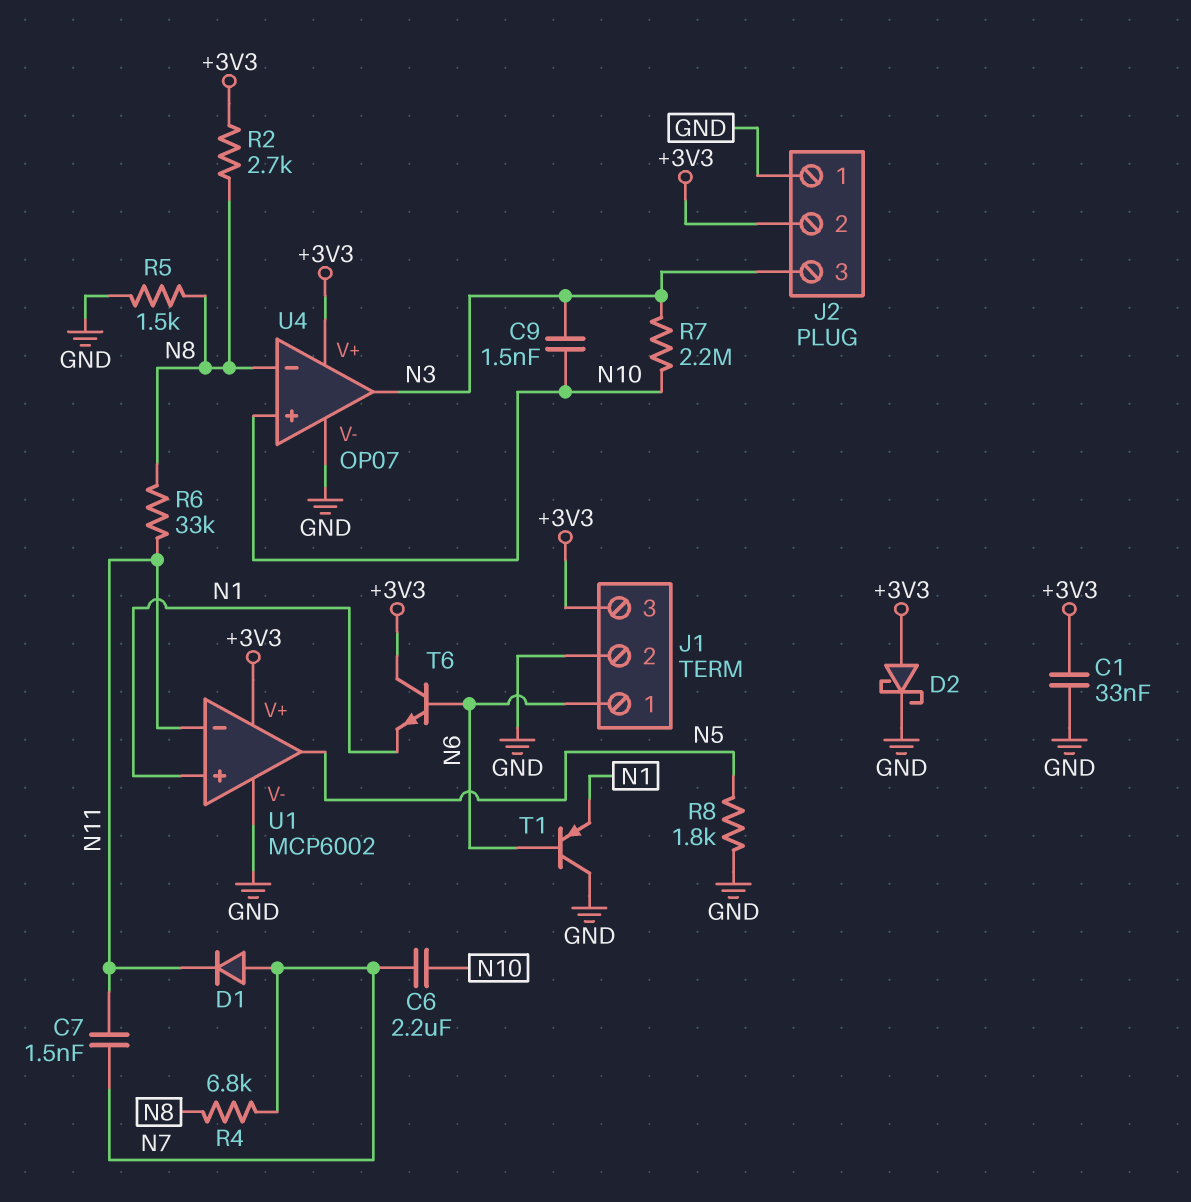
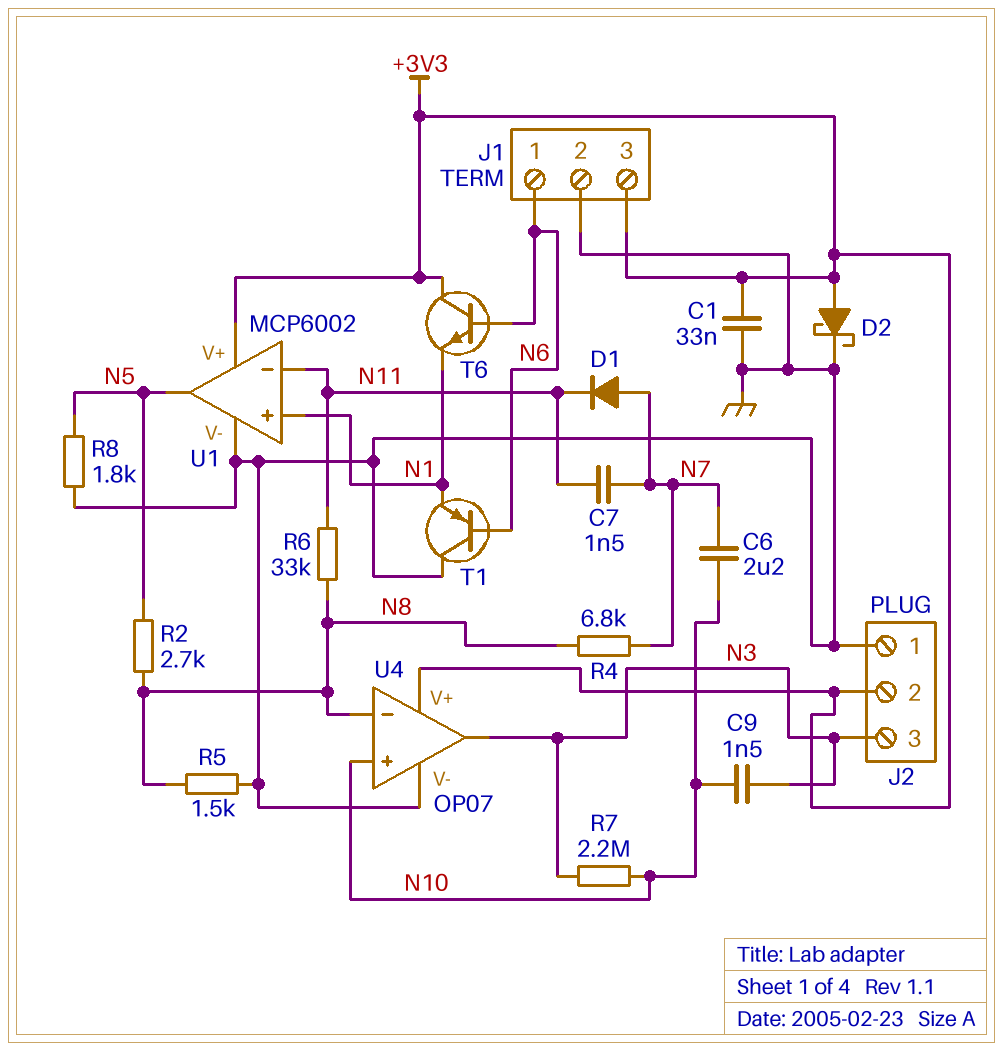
R2: 2.7k (+3V3, N8) -> 2.7k (N5, N8)

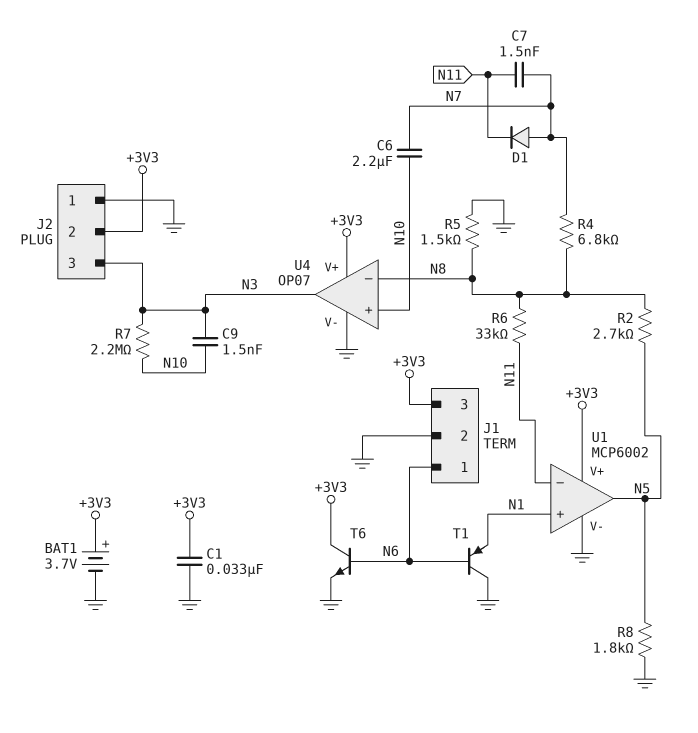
BAT1: none -> 3.7V (plus +3V3, minus GND)
D2: schottky (A +3V3, K GND) -> none
T6: NPN (B N6, C +3V3, E N1) -> NPN (B N6, C +3V3, E GND)

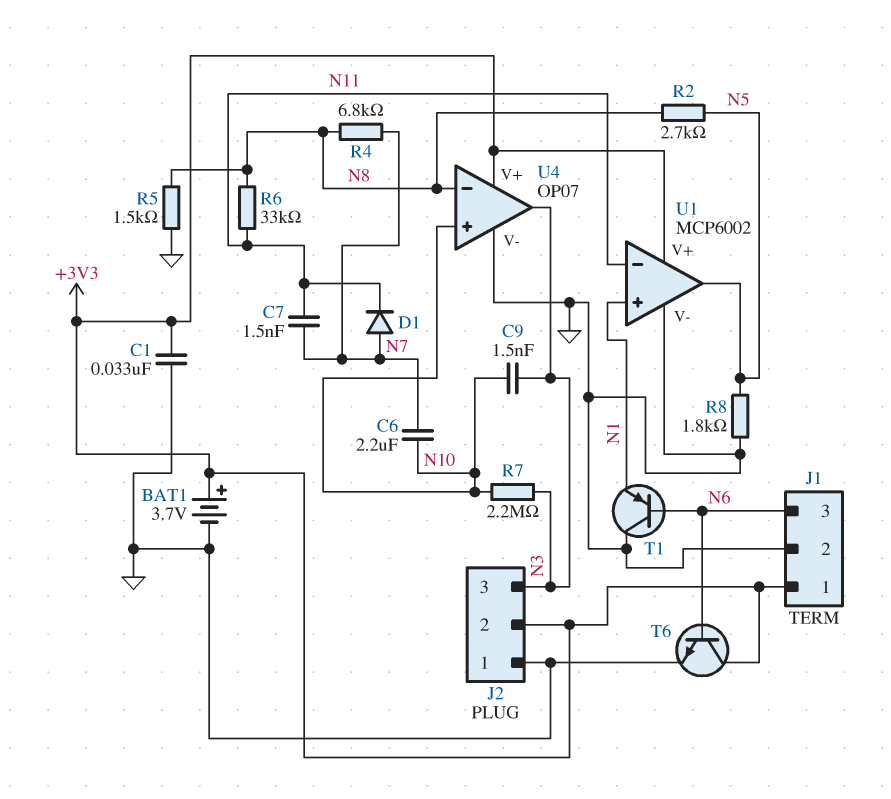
J1 pin 1: N6 -> +3V3
J1 pin 3: +3V3 -> N6

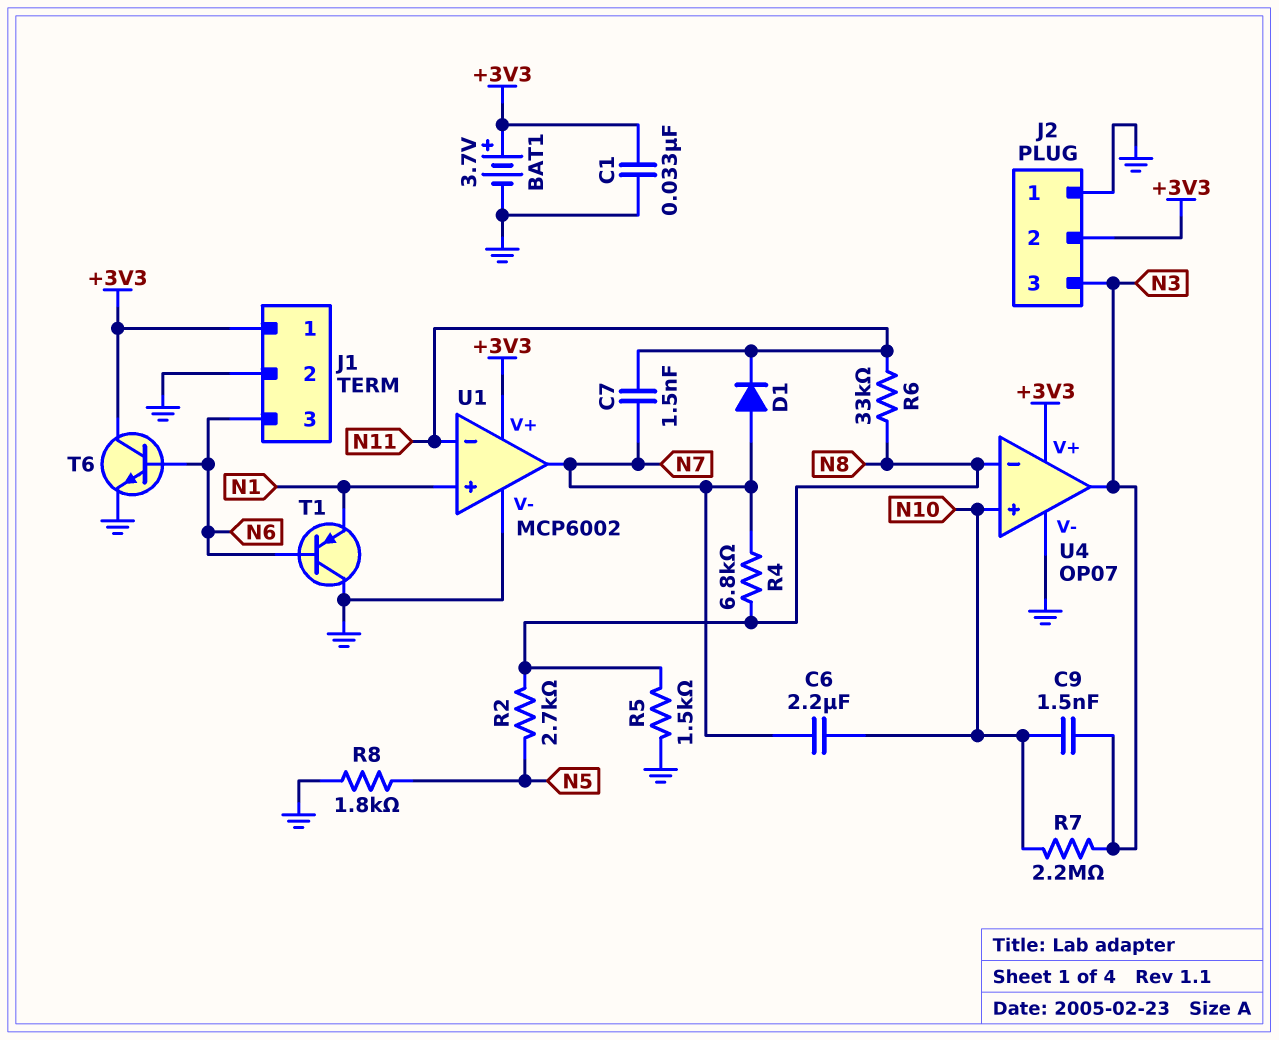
U1 pin out: N5 -> N7

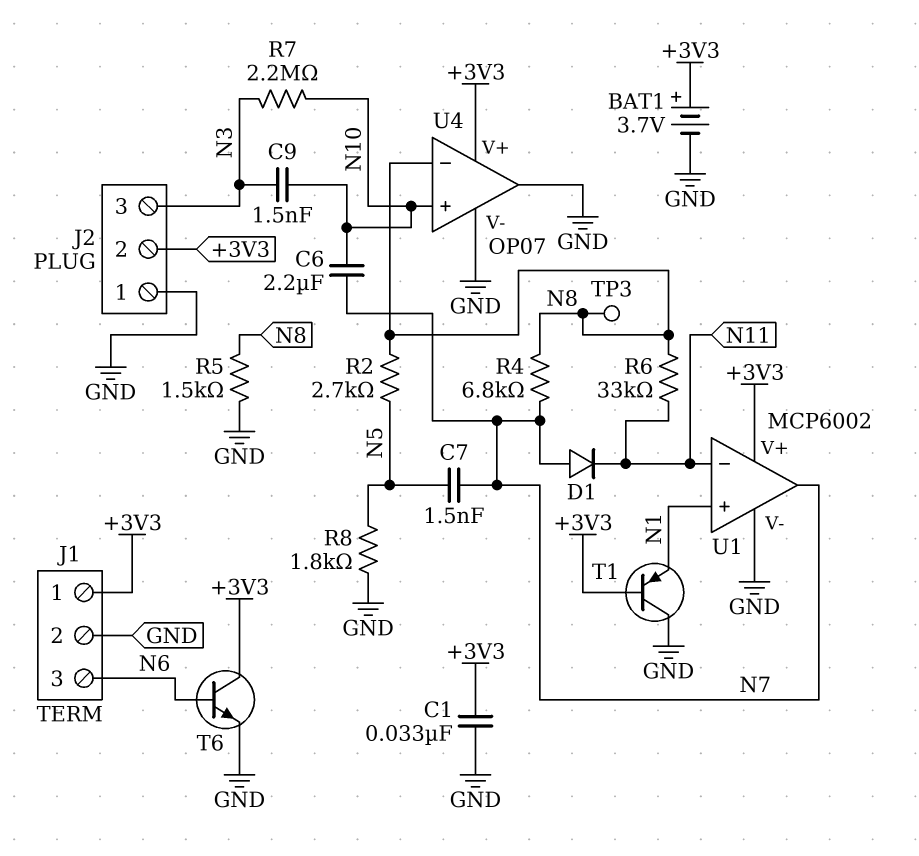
C7: 1.5nF (N7, N11) -> 1.5nF (N5, N7)
T1: PNP (B N6, C GND, E N1) -> PNP (B +3V3, C GND, E N1)
TP3: none -> test point (N8)
U4 pin out: N3 -> GND

